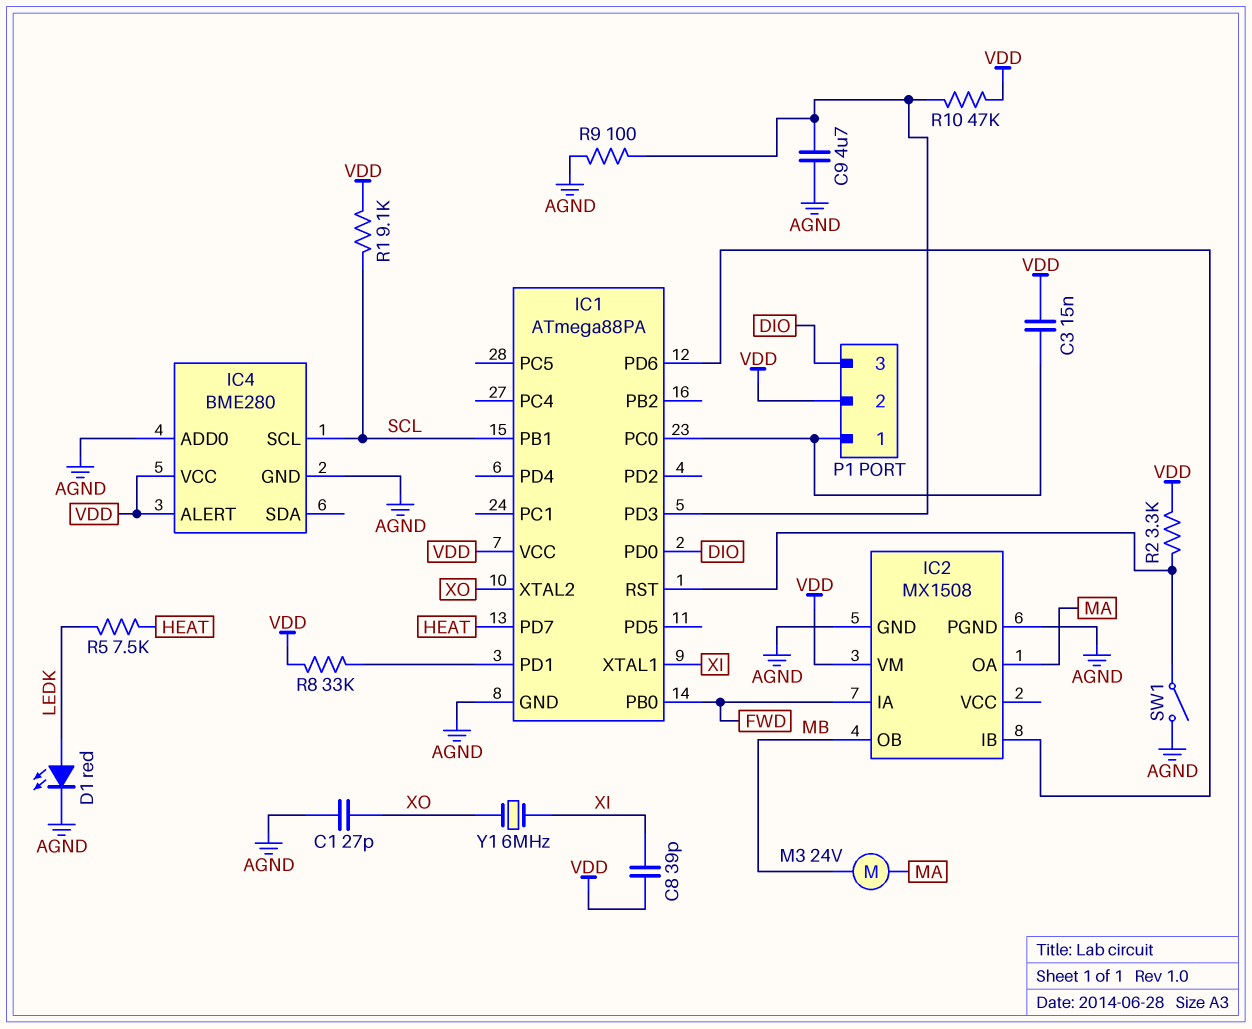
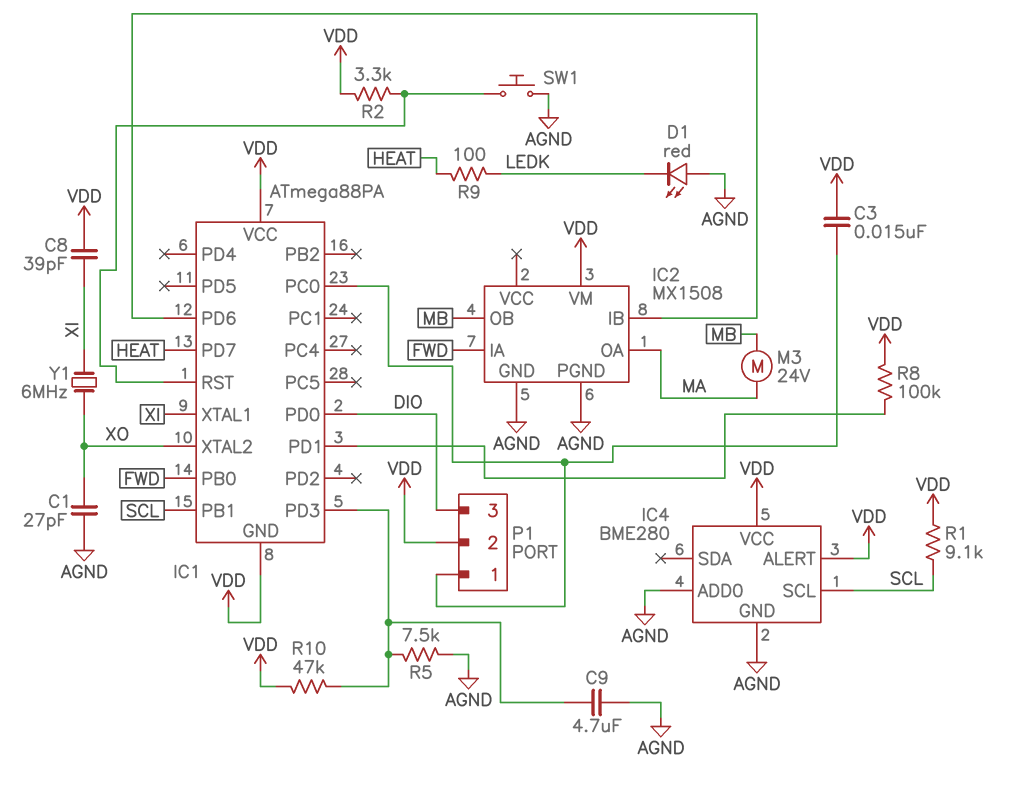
D1: LED red (A LEDK, K AGND) -> LED red (A AGND, K LEDK)
IC1 pin GND: AGND -> VDD
R5: 7.5k (HEAT, LEDK) -> 7.5k (AGND, IC1/PD3)
R8: 33k (IC1/PD1, VDD) -> 100k (IC1/PD1, VDD)
R9: 100 (AGND, IC1/PD3) -> 100 (HEAT, LEDK)
SW1: switch (AGND, IC1/RST) -> button (AGND, IC1/RST)

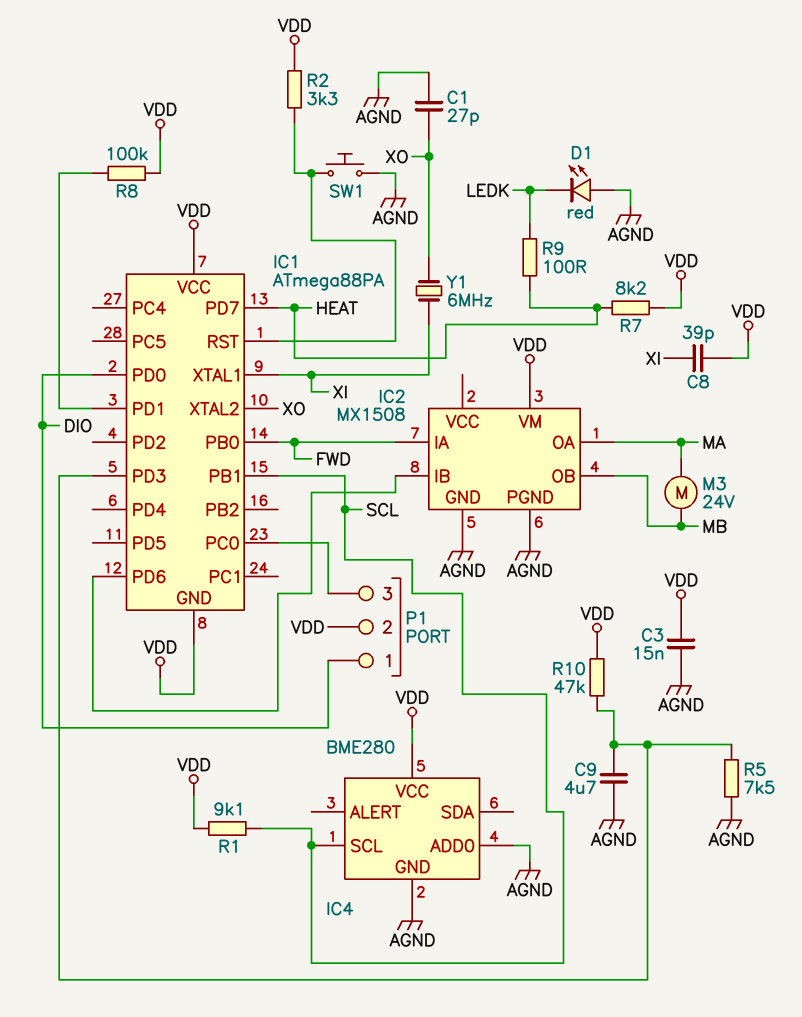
C3: 15nF (IC1/PC0, VDD) -> 15nF (AGND, VDD)
IC4 pin ALERT: VDD -> none
P1 pin 1: IC1/PC0 -> DIO
P1 pin 3: DIO -> IC1/PC0
R7: none -> 8.2k (HEAT, VDD)

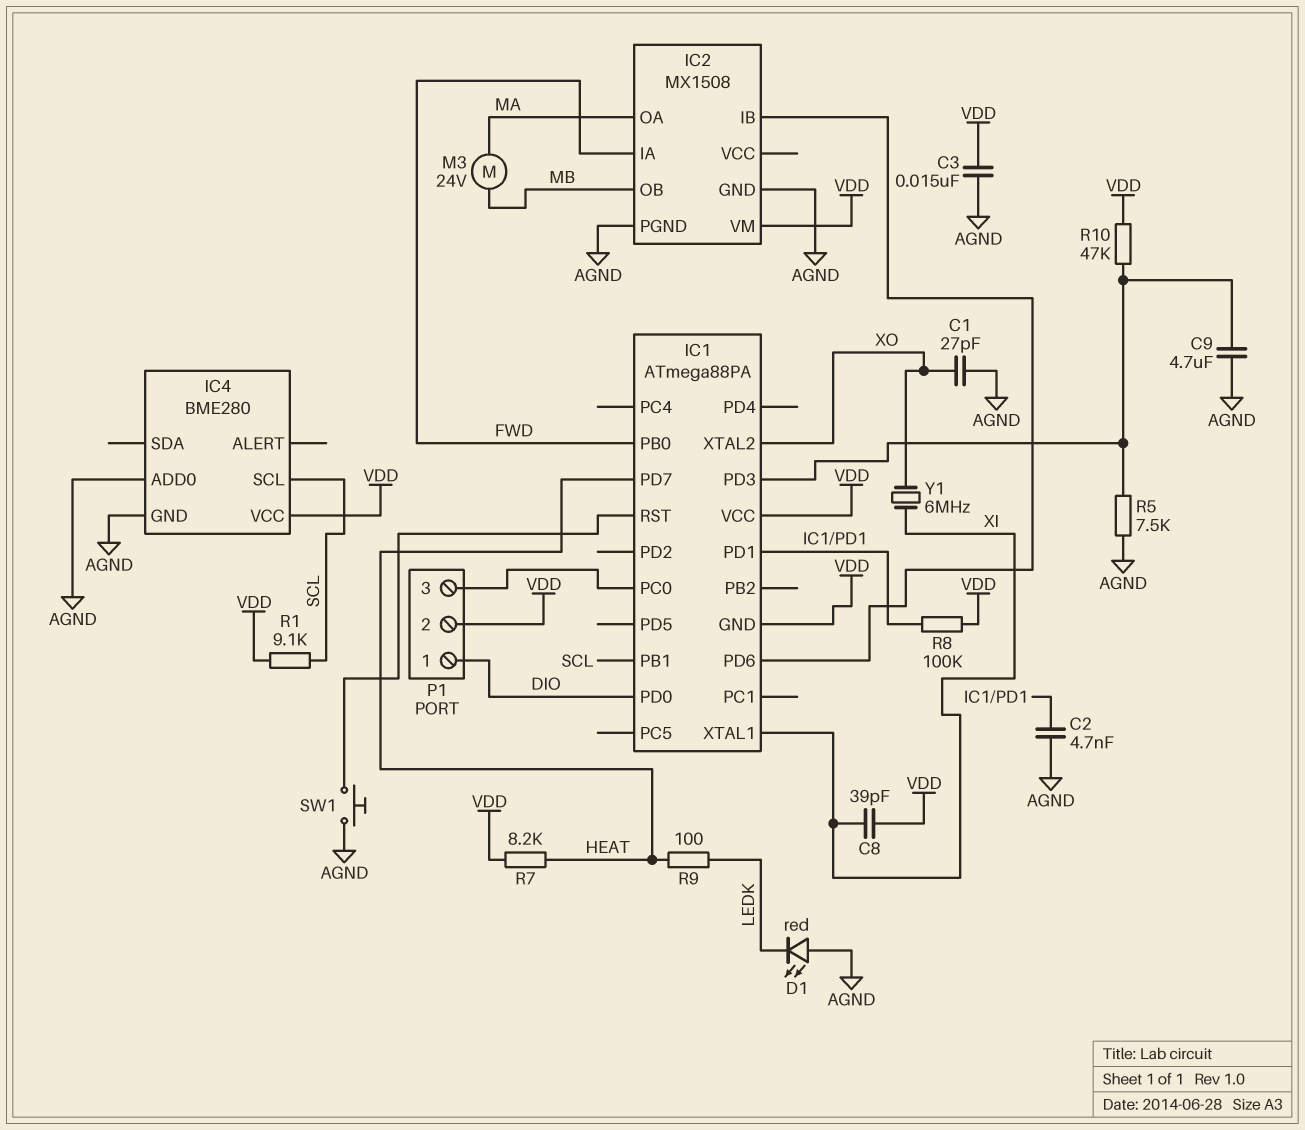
C2: none -> 4.7nF (AGND, IC1/PD1)
R2: 3.3k (IC1/RST, VDD) -> none

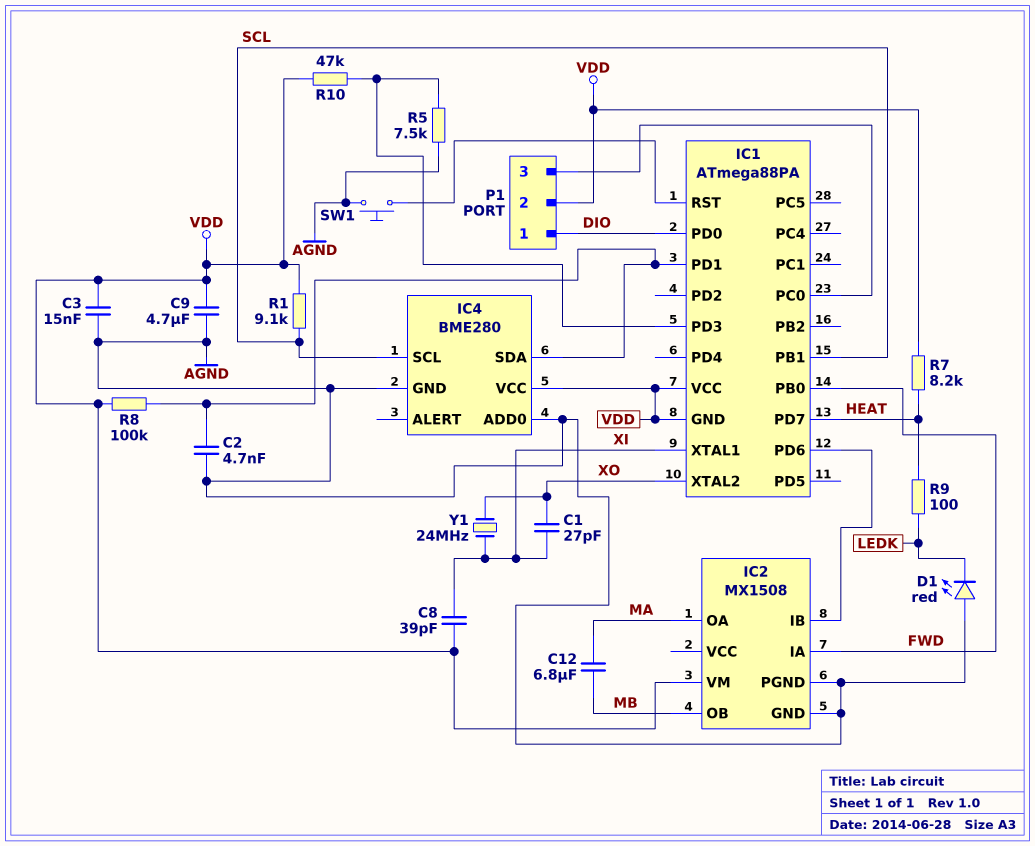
C1: 27pF (AGND, XO) -> 27pF (XI, XO)
C9: 4.7uF (AGND, IC1/PD3) -> 4.7uF (AGND, VDD)
C12: none -> 6.8uF (MA, MB)
IC4 pin SDA: none -> IC1/PD1
M3: motor 24V (MA, MB) -> none
Y1: 6MHz (XI, XO) -> 24MHz (XI, XO)

